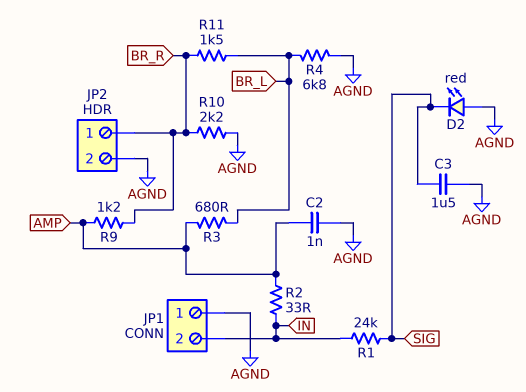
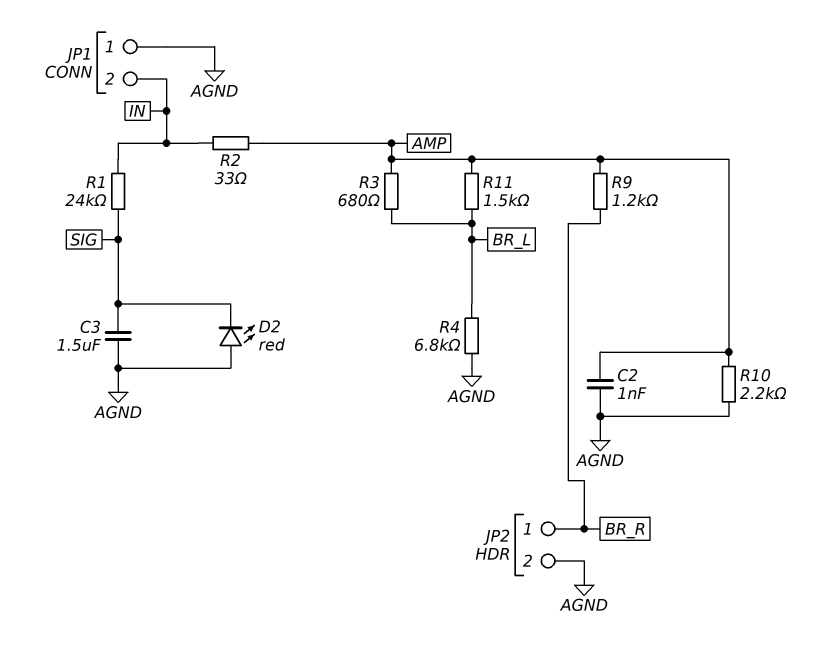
R10: 2.2k (AGND, BR_R) -> 2.2k (AGND, AMP)
R11: 1.5k (BR_L, BR_R) -> 1.5k (AMP, BR_L)

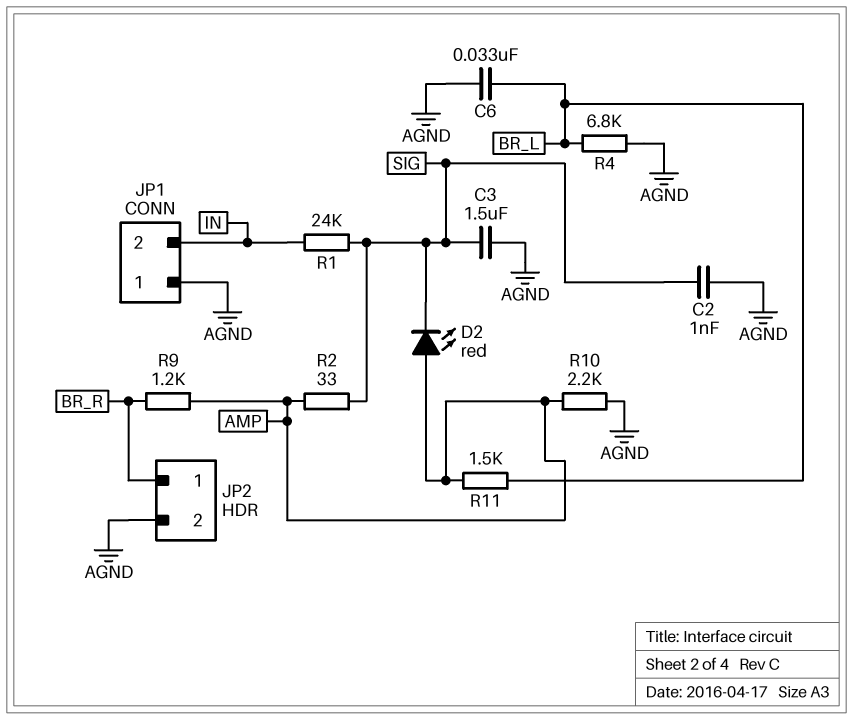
C2: 1nF (AGND, AMP) -> 1nF (AGND, SIG)
C6: none -> 33nF (AGND, BR_L)
D2: LED red (A AGND, K SIG) -> LED red (A AMP, K SIG)
R2: 33 (AMP, IN) -> 33 (AMP, SIG)
R3: 680 (AMP, BR_L) -> none

